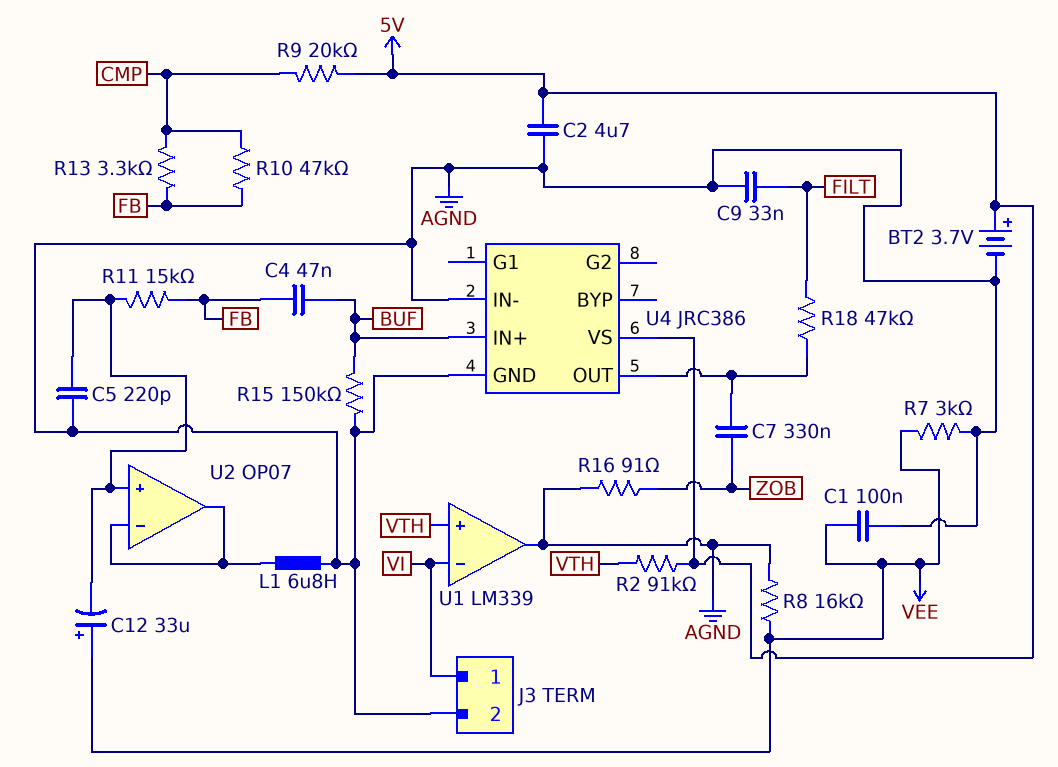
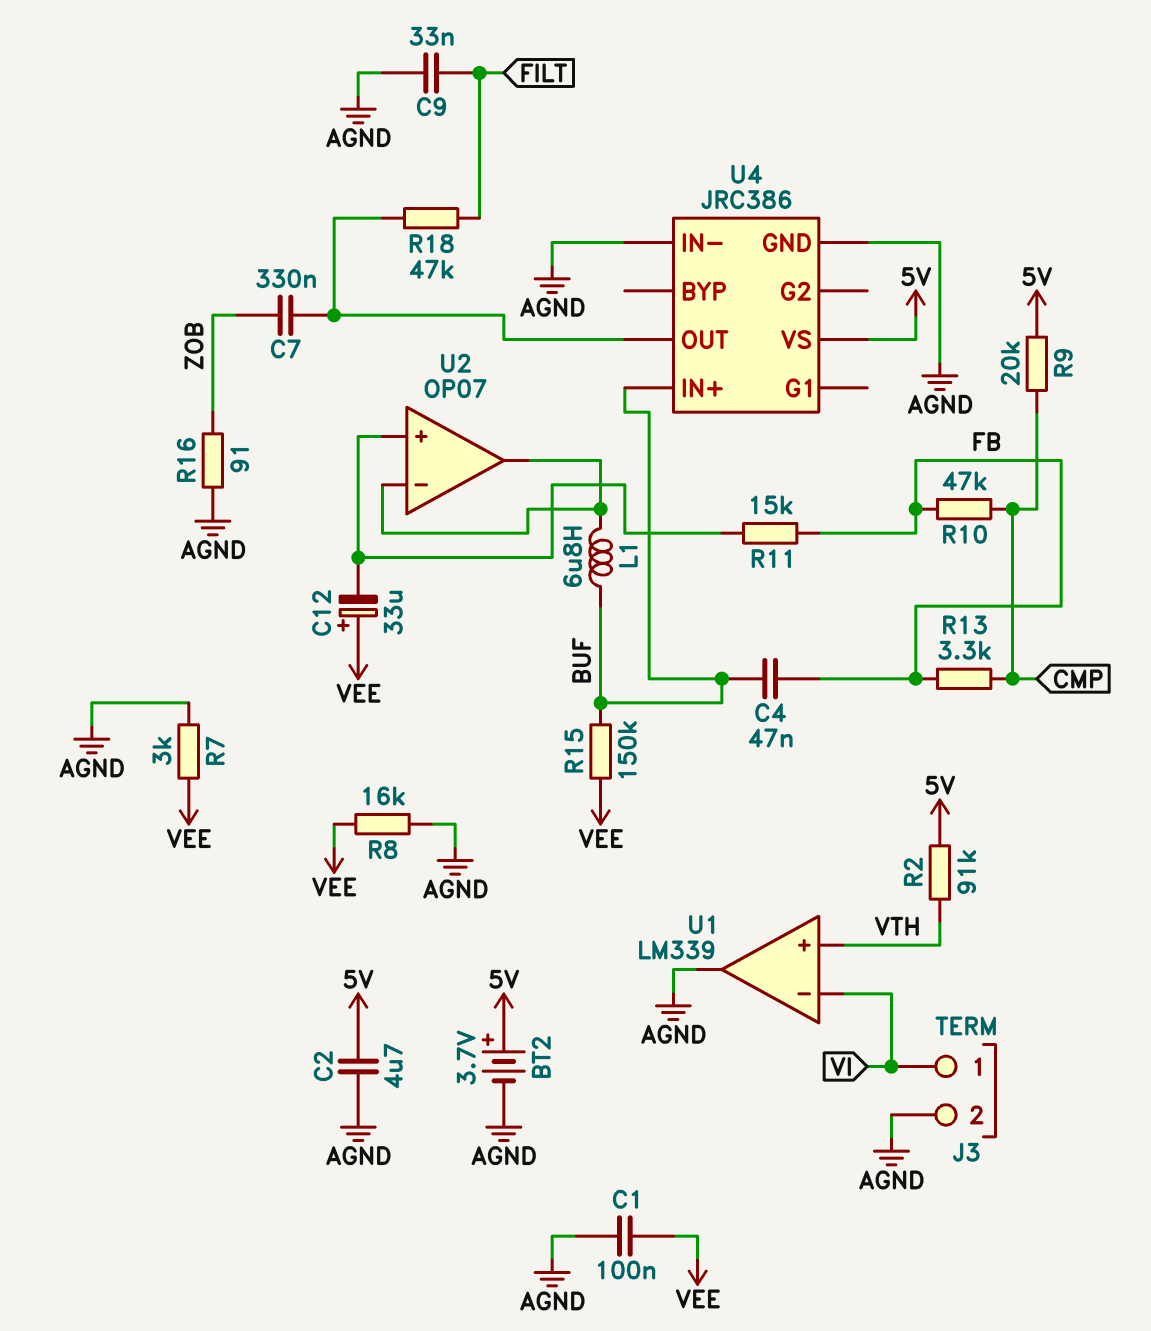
C5: 220pF (AGND, U2/in+) -> none
L1: 6.8uH (AGND, U2/in-) -> 6.8uH (BUF, U2/in-)
R15: 150k (AGND, BUF) -> 150k (BUF, VEE)

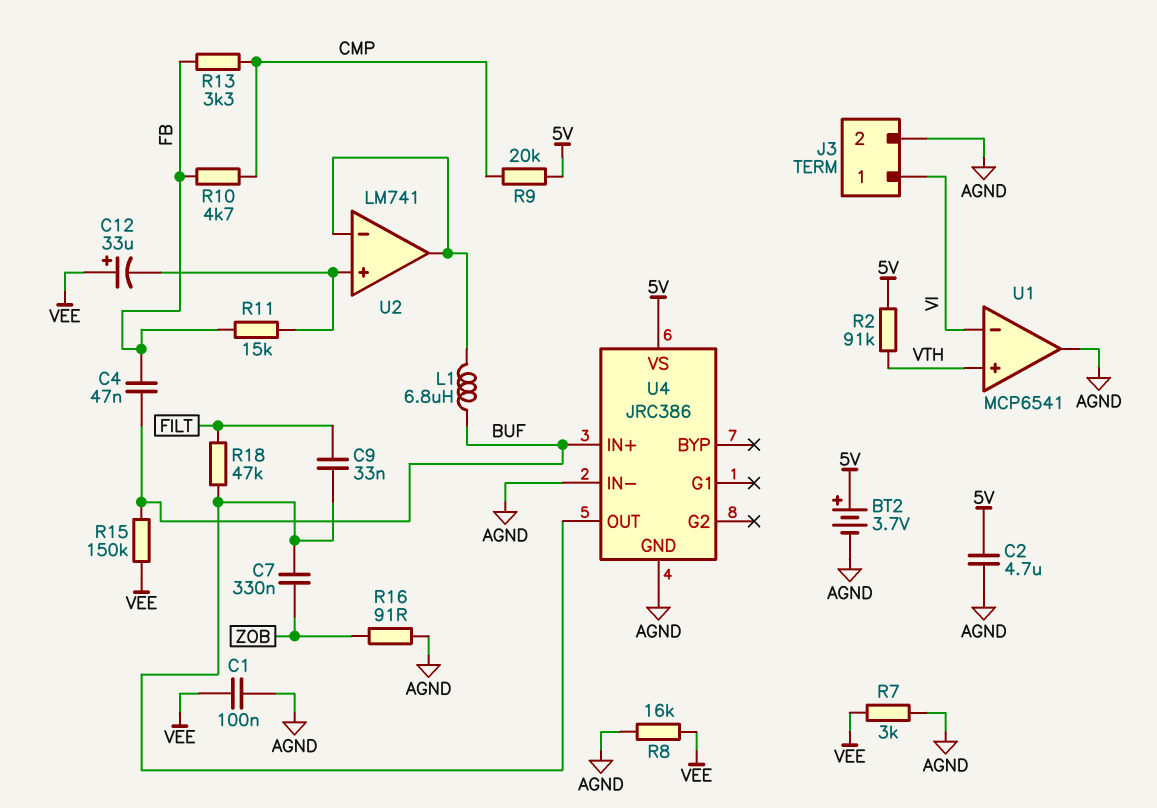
C9: 33nF (AGND, FILT) -> 33nF (FILT, U4/OUT)
R10: 47k (CMP, FB) -> 4.7k (CMP, FB)
U1: LM339 -> MCP6541
U2: OP07 -> LM741

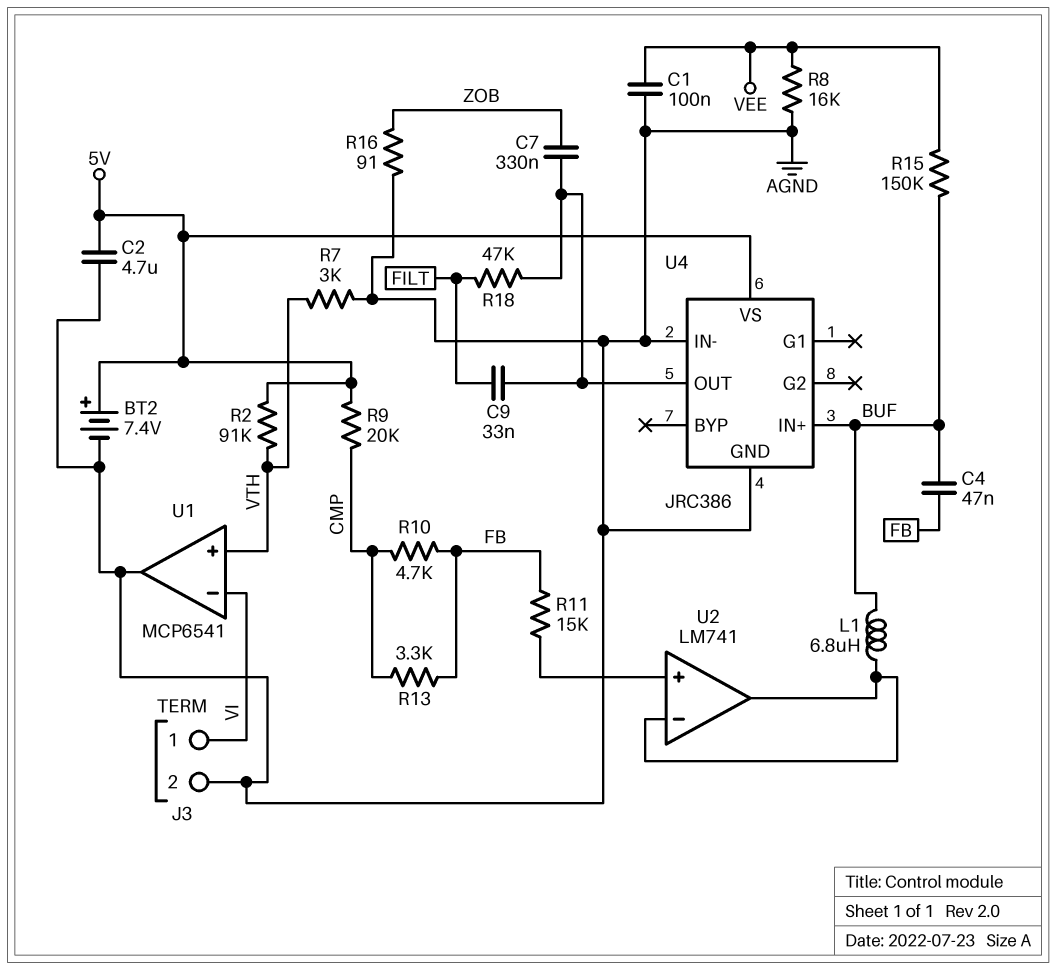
BT2: 3.7V (plus 5V, minus AGND) -> 7.4V (plus 5V, minus AGND)
C12: 33uF (plus VEE, minus U2/in+) -> none
R7: 3k (AGND, VEE) -> 3k (AGND, VTH)

